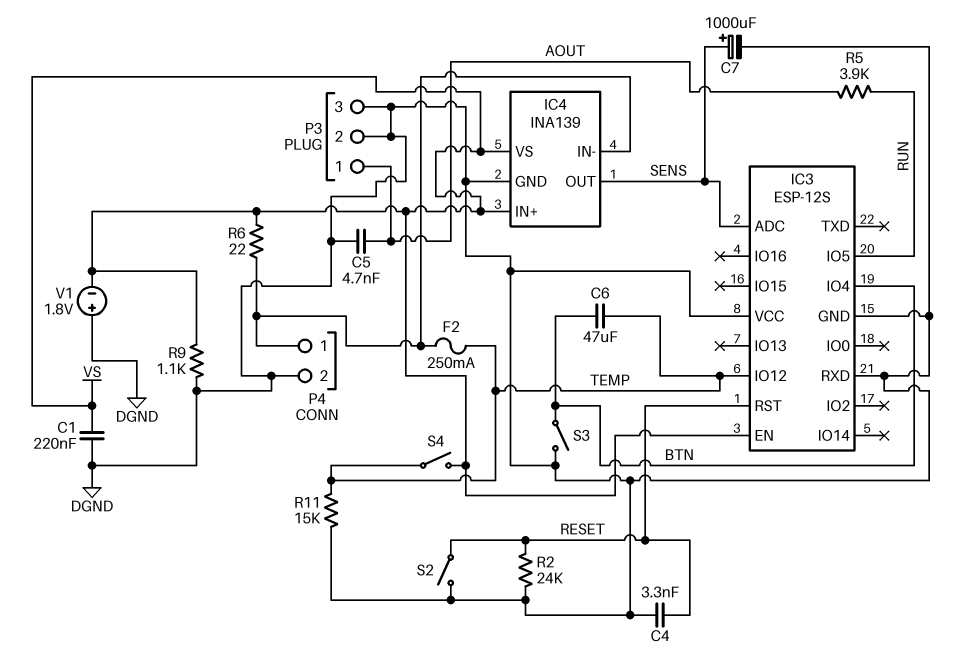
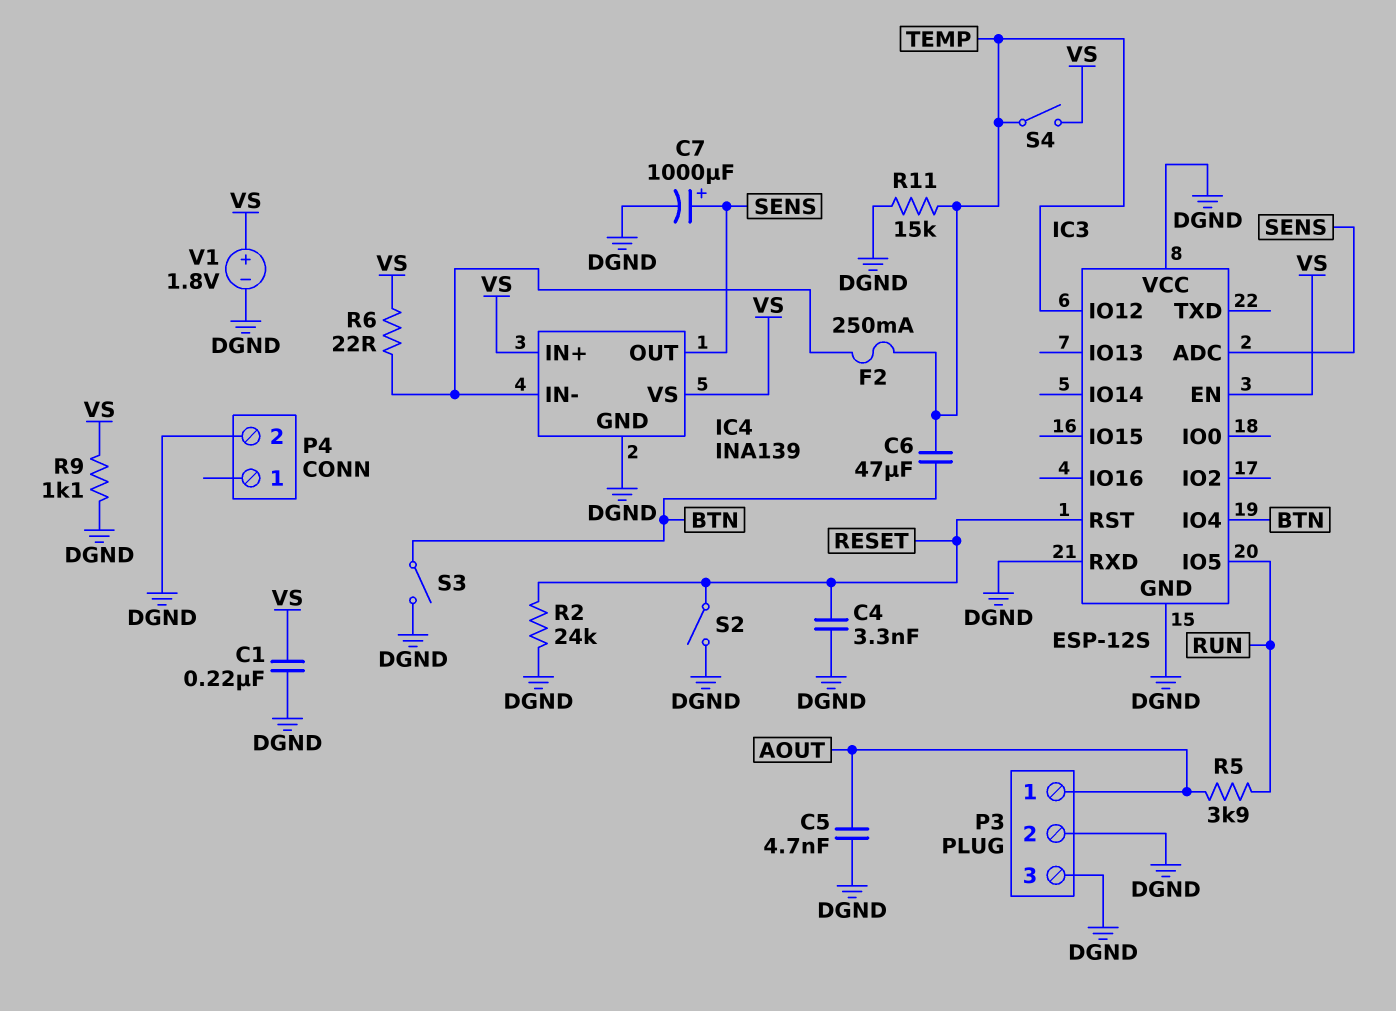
P4 pin 1: IC4/IN- -> none
V1: 1.8V (plus DGND, minus VS) -> 1.8V (plus VS, minus DGND)

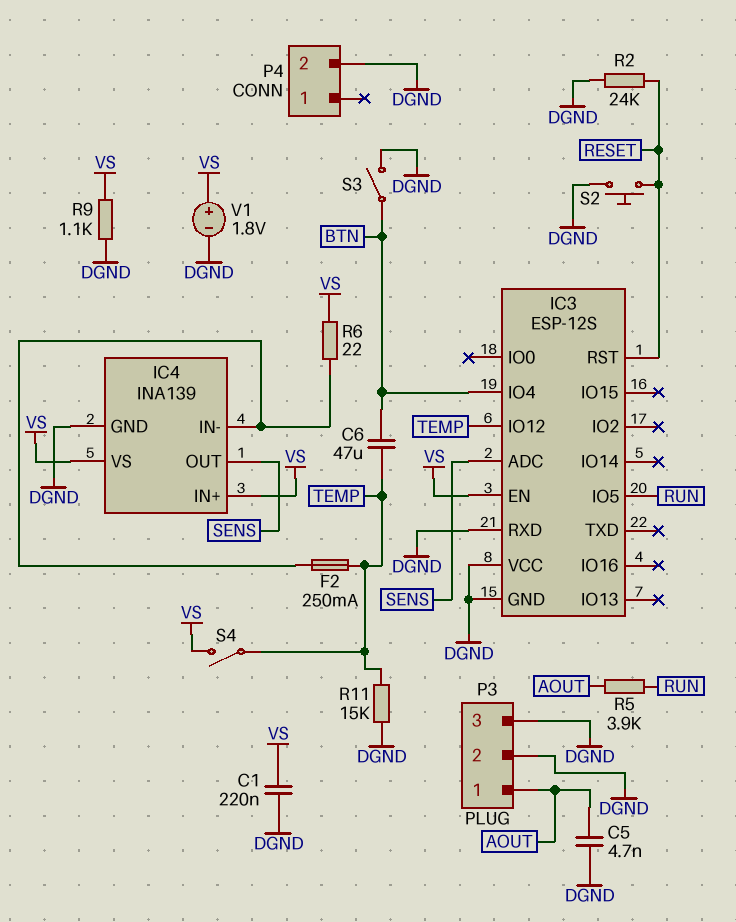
C4: 3.3nF (DGND, RESET) -> none
C7: 1000uF (plus SENS, minus DGND) -> none
S2: switch (DGND, RESET) -> button (DGND, RESET)

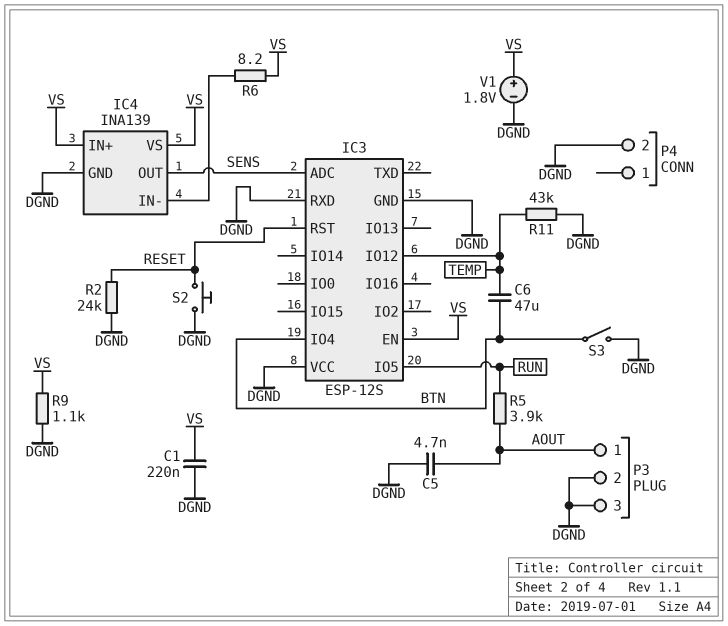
F2: 250mA (IC4/IN-, TEMP) -> none
R6: 22 (IC4/IN-, VS) -> 8.2 (IC4/IN-, VS)
R11: 15k (DGND, TEMP) -> 43k (DGND, TEMP)
S4: switch (TEMP, VS) -> none

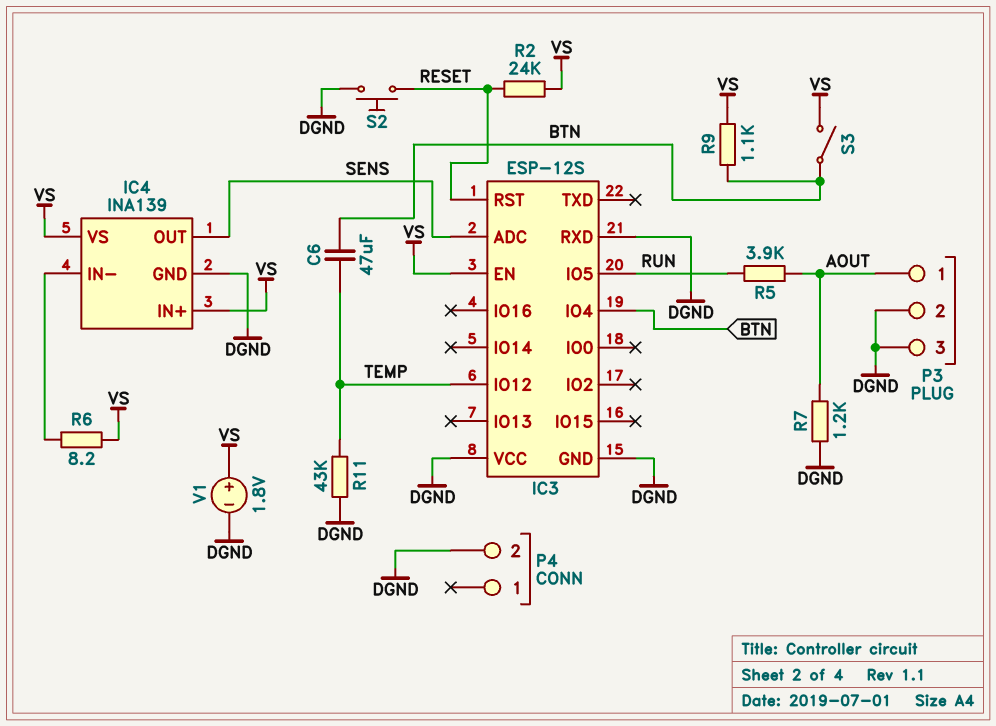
C1: 220nF (DGND, VS) -> none
C5: 4.7nF (AOUT, DGND) -> none
R2: 24k (DGND, RESET) -> 24k (RESET, VS)
R7: none -> 1.2k (AOUT, DGND)
R9: 1.1k (DGND, VS) -> 1.1k (BTN, VS)
S3: switch (BTN, DGND) -> switch (BTN, VS)

